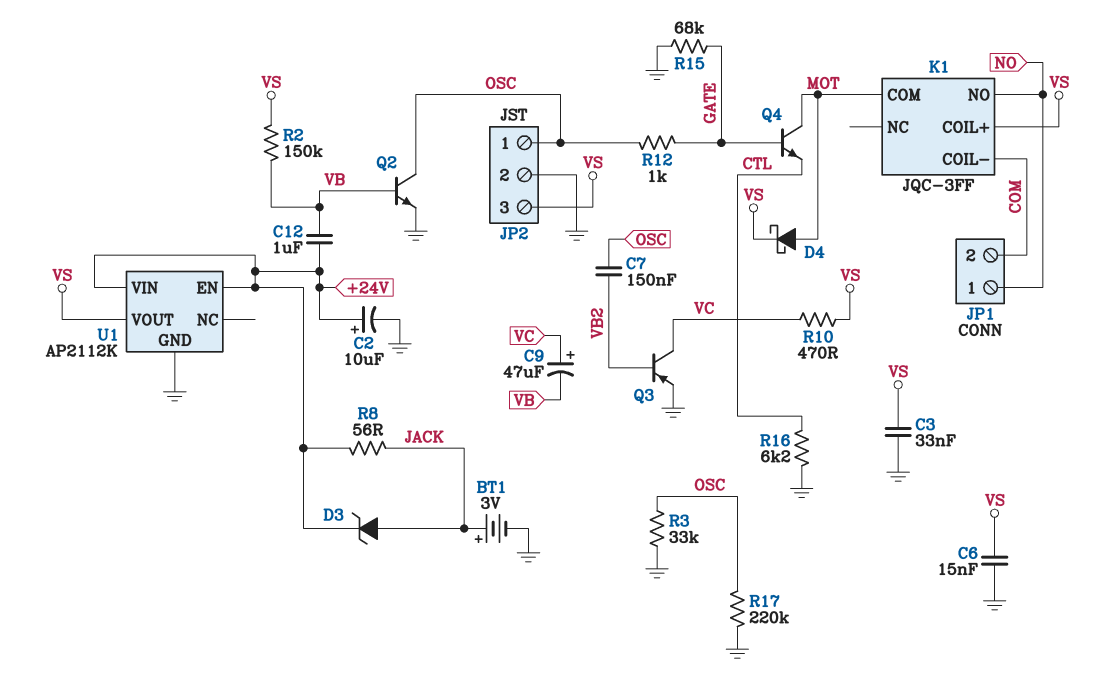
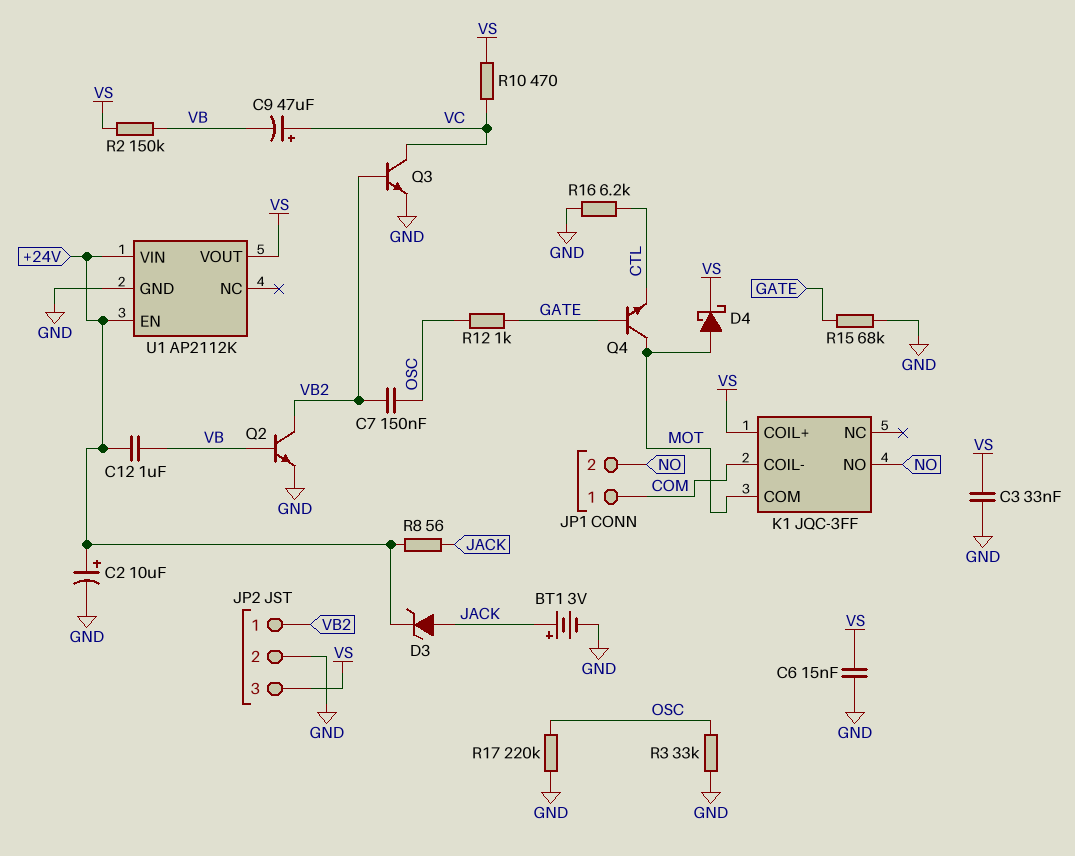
JP1 pin 1: NO -> COM
JP1 pin 2: COM -> NO
JP2 pin 1: OSC -> VB2
Q2: NPN (B VB, C OSC, E GND) -> NPN (B VB, C VB2, E GND)
Q3: PNP (B VB2, C VC, E GND) -> NPN (B VB2, C VC, E GND)

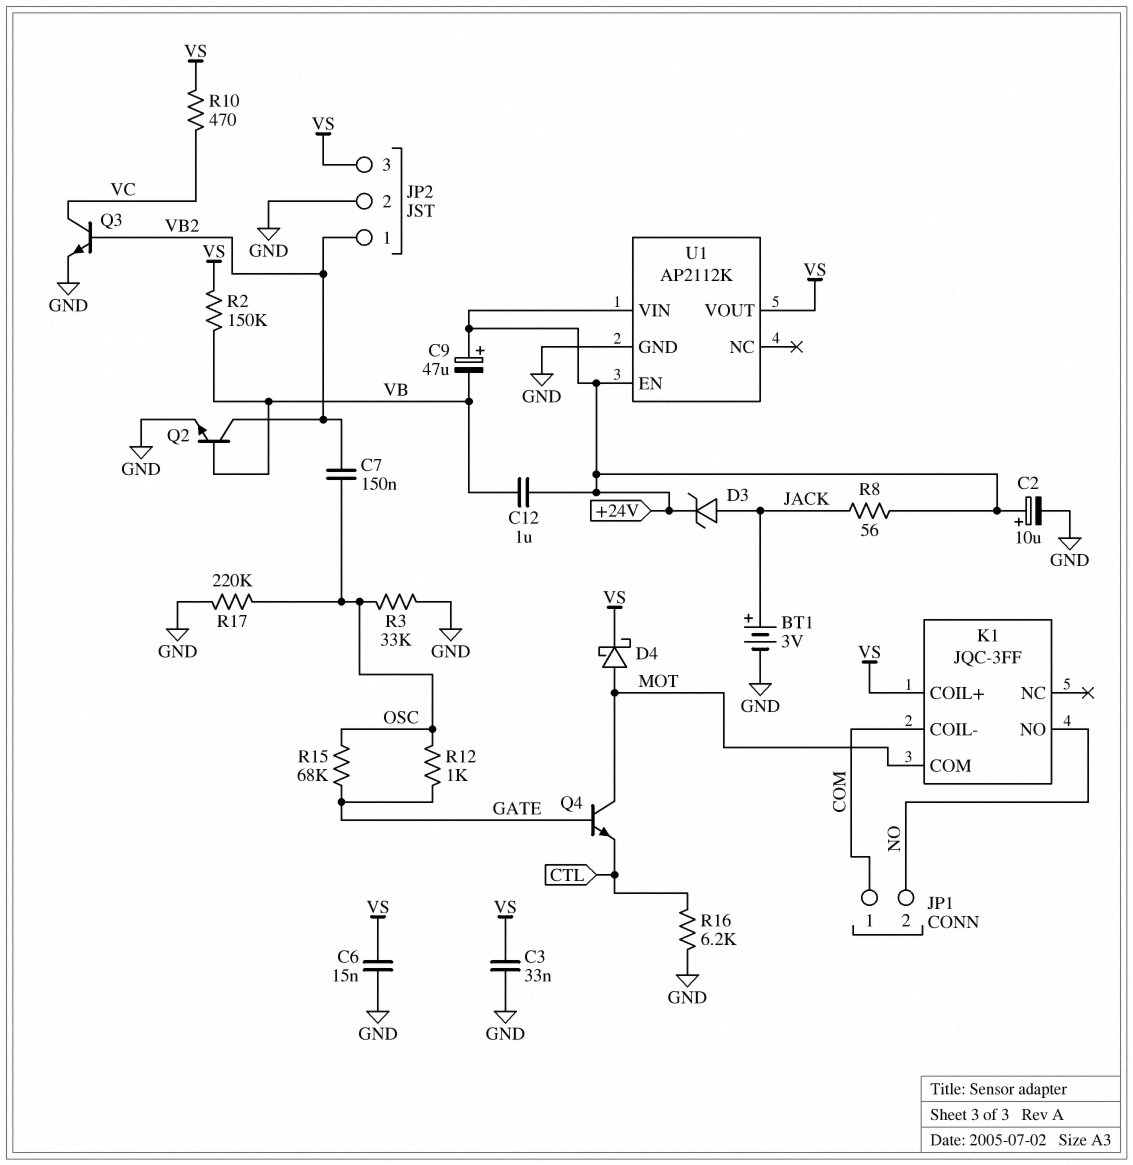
C9: 47uF (plus VC, minus VB) -> 47uF (plus +24V, minus VB)
R15: 68k (GATE, GND) -> 68k (GATE, OSC)

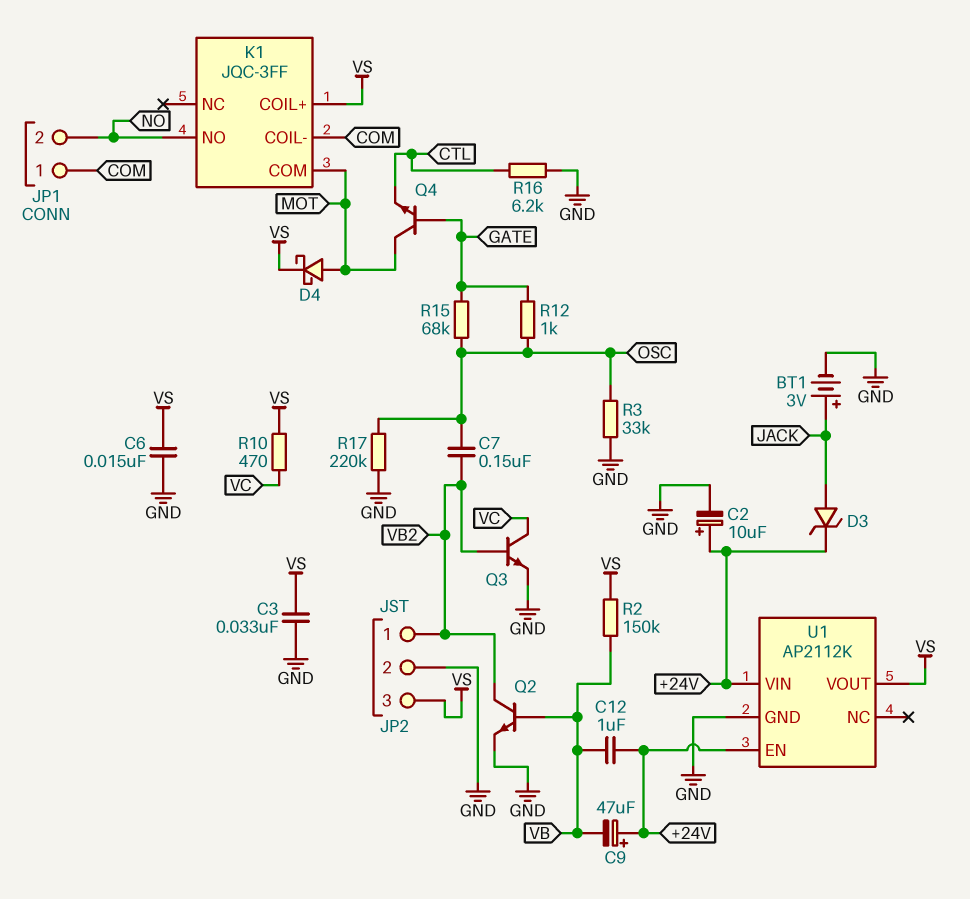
R8: 56 (+24V, JACK) -> none

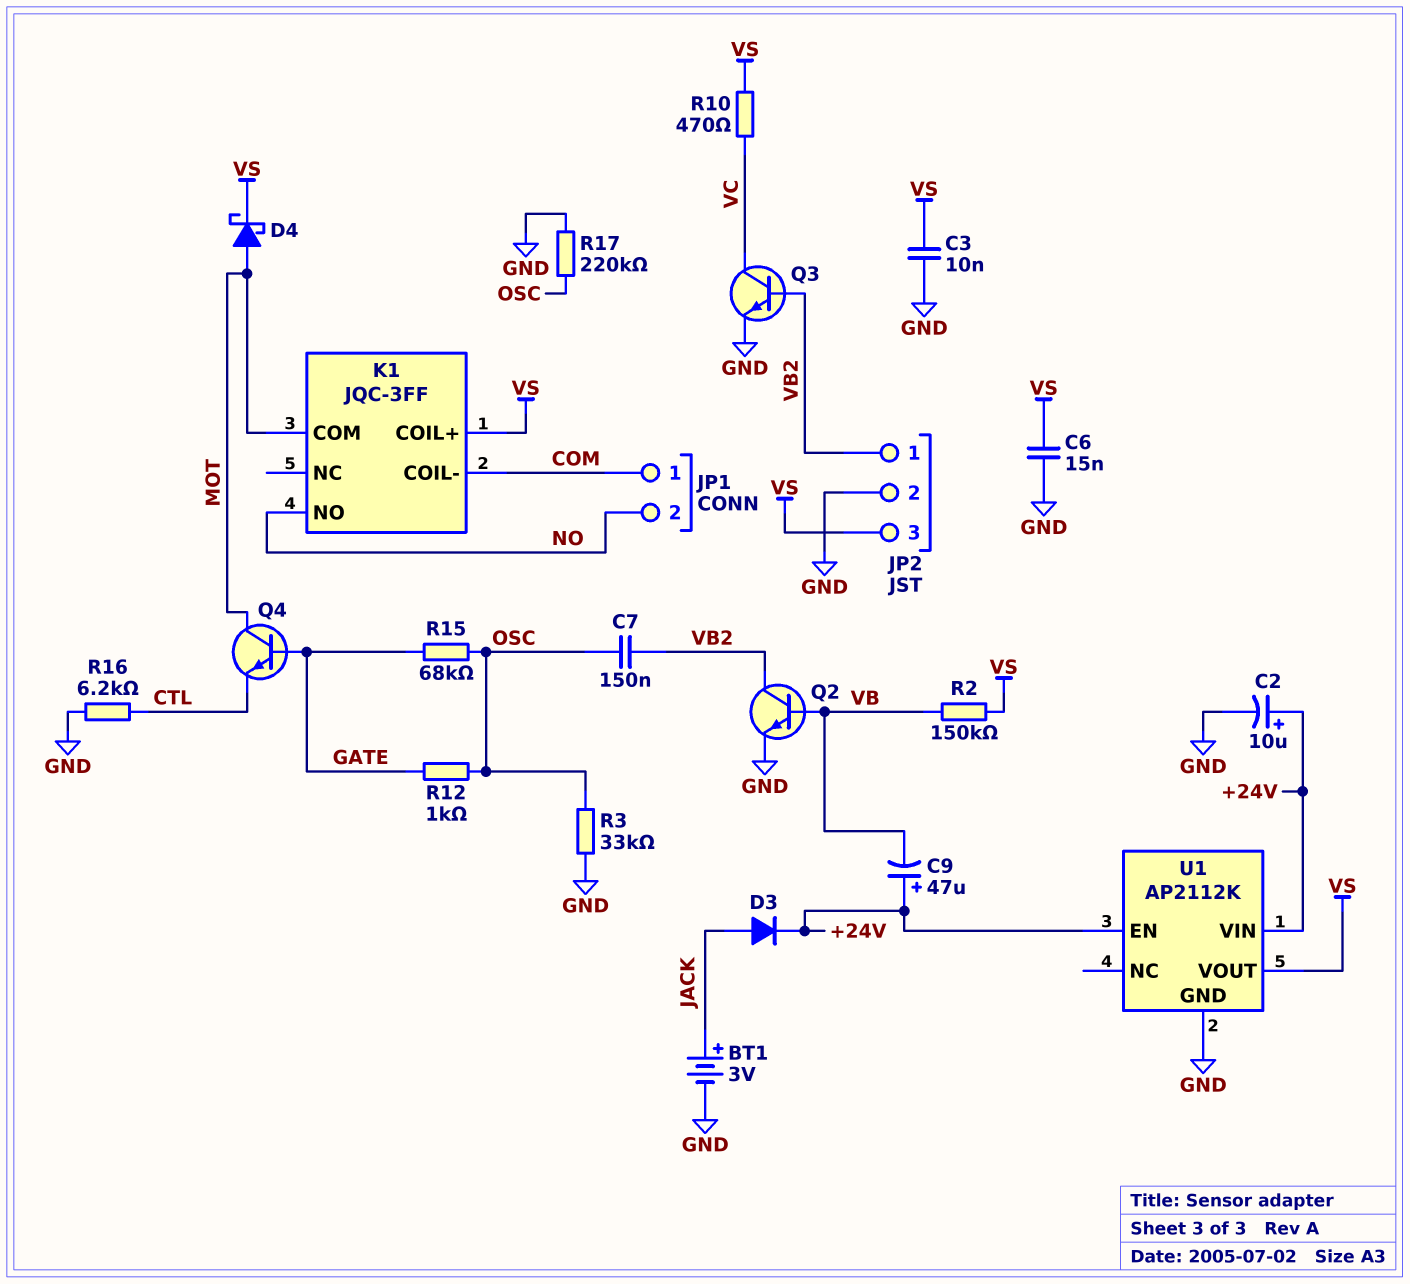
C3: 33nF (GND, VS) -> 10nF (GND, VS)
C12: 1uF (+24V, VB) -> none
D3: zener (A JACK, K +24V) -> diode (A JACK, K +24V)

